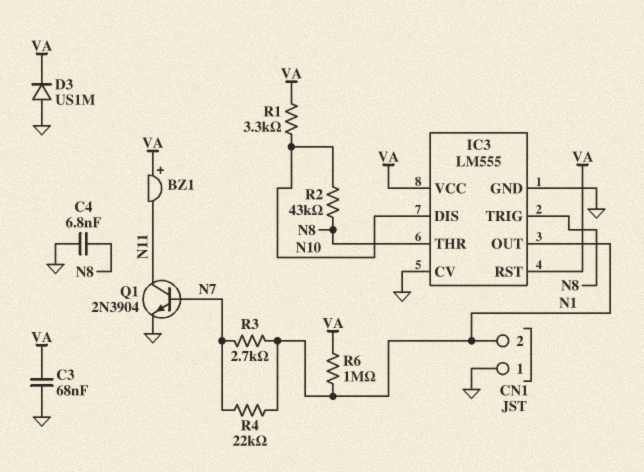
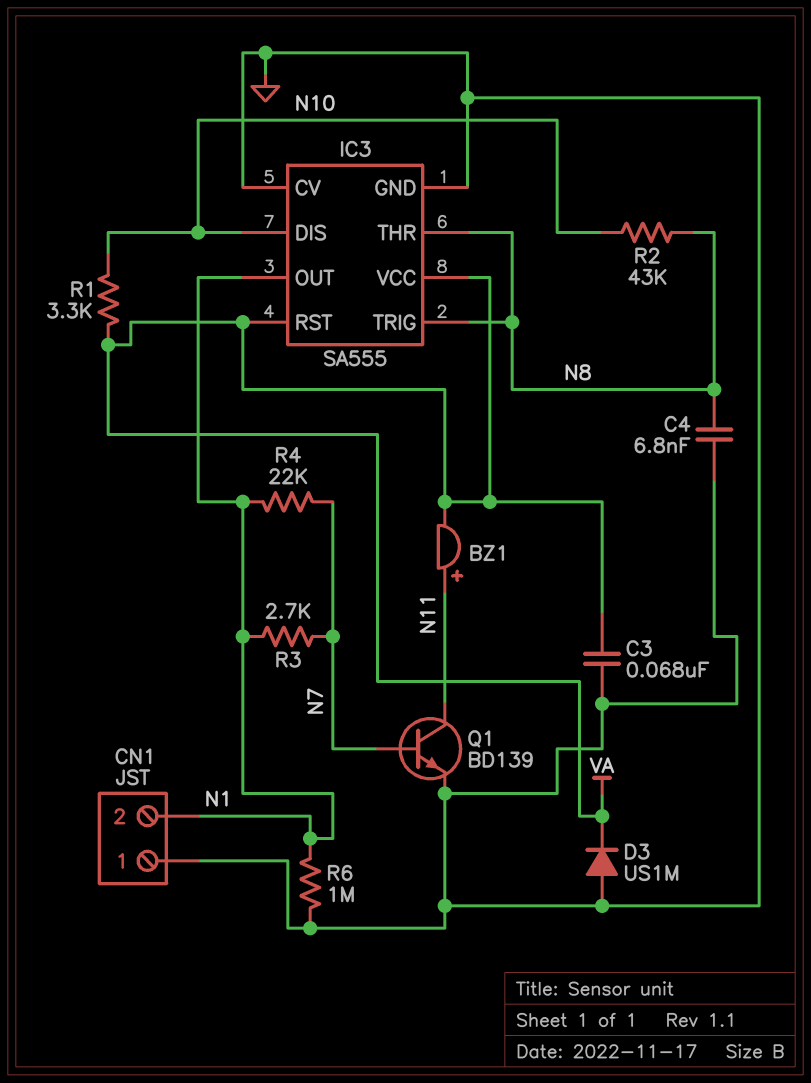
BZ1: buzzer (plus VA, minus N11) -> buzzer (plus N11, minus VA)
IC3: LM555 -> SA555
Q1: NPN 2N3904 (B N7, C N11, E GND) -> NPN BD139 (B N7, C N11, E GND)
R6: 1M (N1, VA) -> 1M (GND, N1)

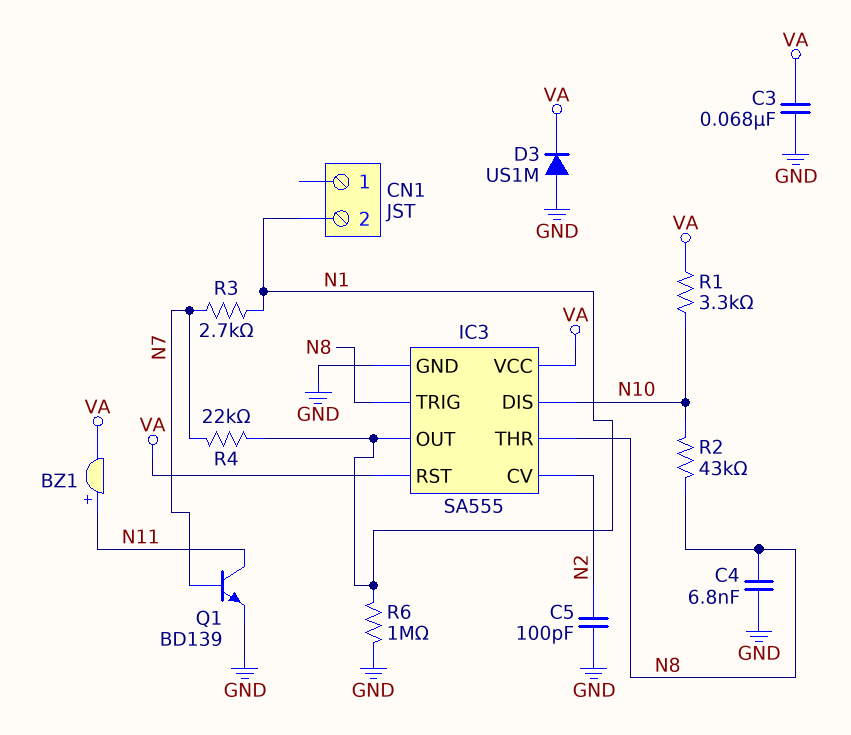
C5: none -> 100pF (GND, N2)
CN1 pin 1: GND -> none
IC3 pin CV: GND -> N2

